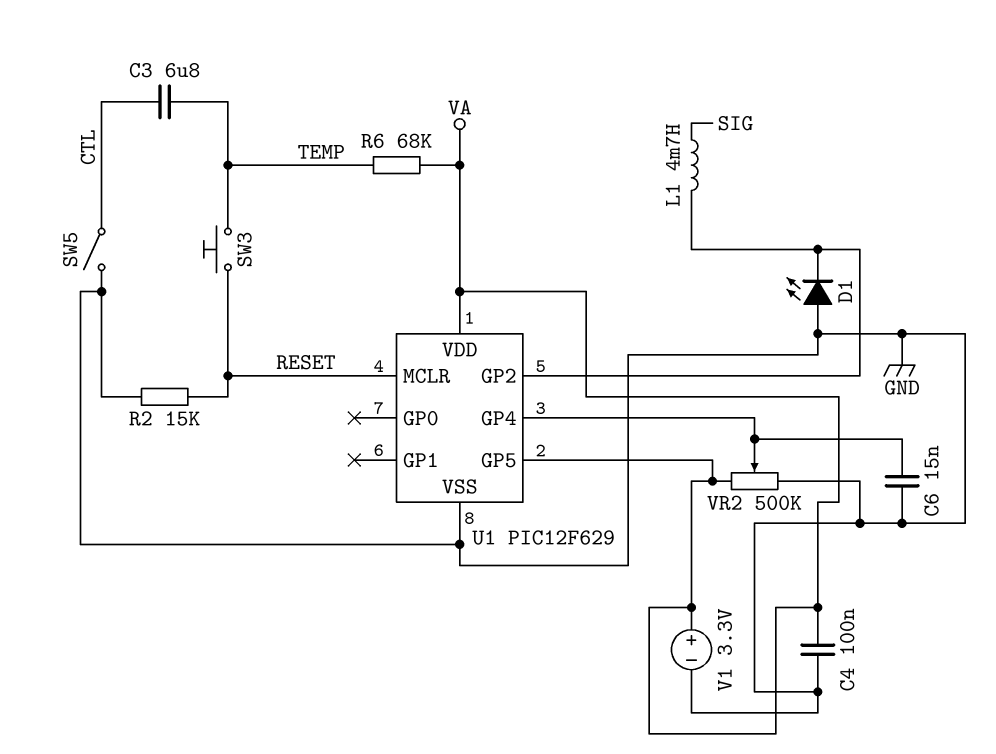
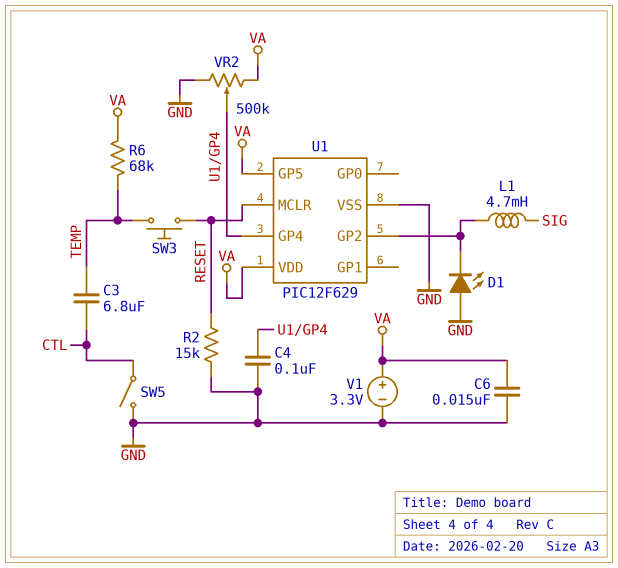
C4: 100nF (GND, VA) -> 100nF (GND, U1/GP4)
C6: 15nF (GND, U1/GP4) -> 15nF (GND, VA)

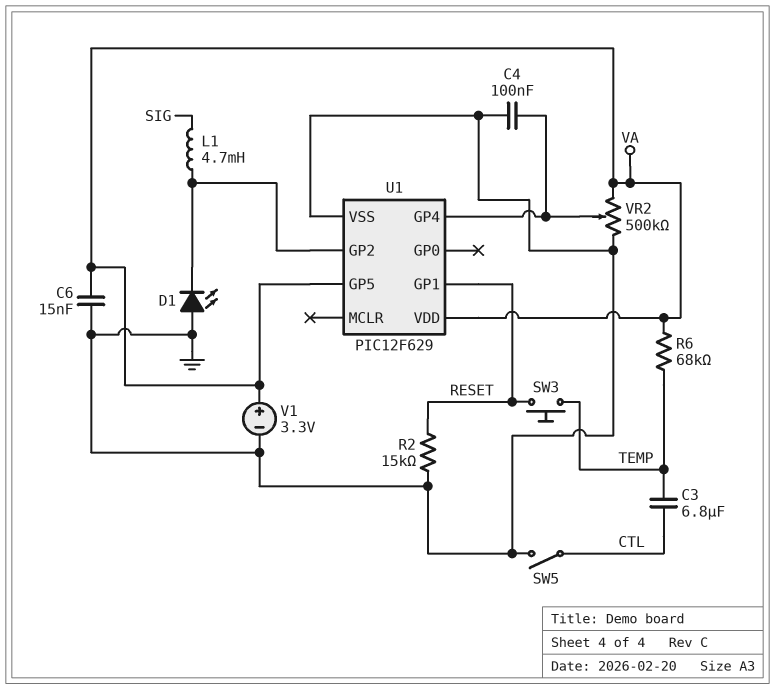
U1 pin GP1: none -> RESET
U1 pin MCLR: RESET -> none

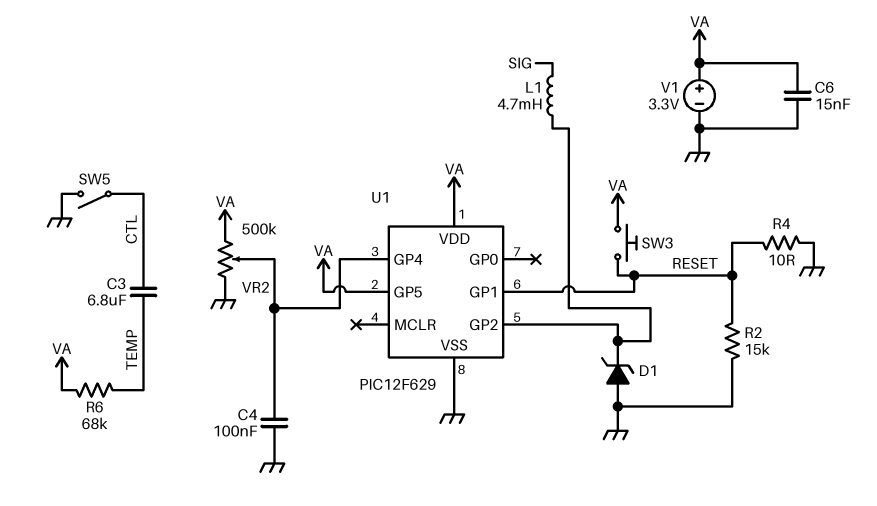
D1: LED (A GND, K U1/GP2) -> zener (A GND, K U1/GP2)
R4: none -> 10 (GND, RESET)
SW3: button (RESET, TEMP) -> button (RESET, VA)

